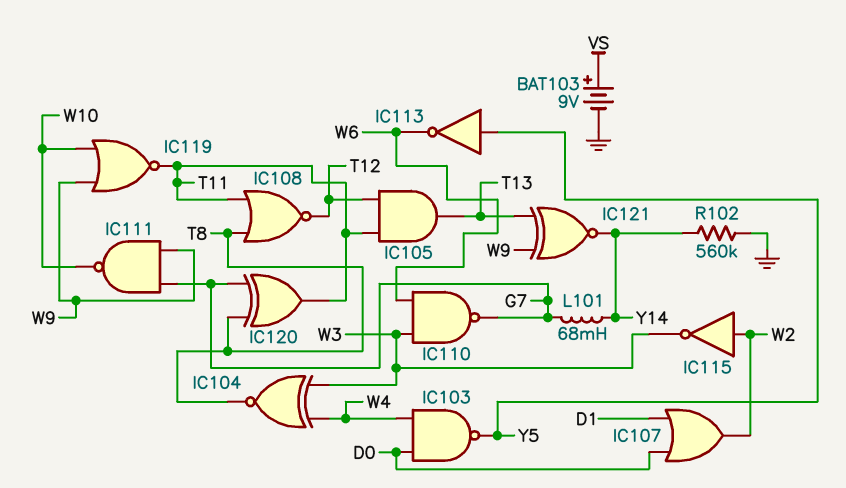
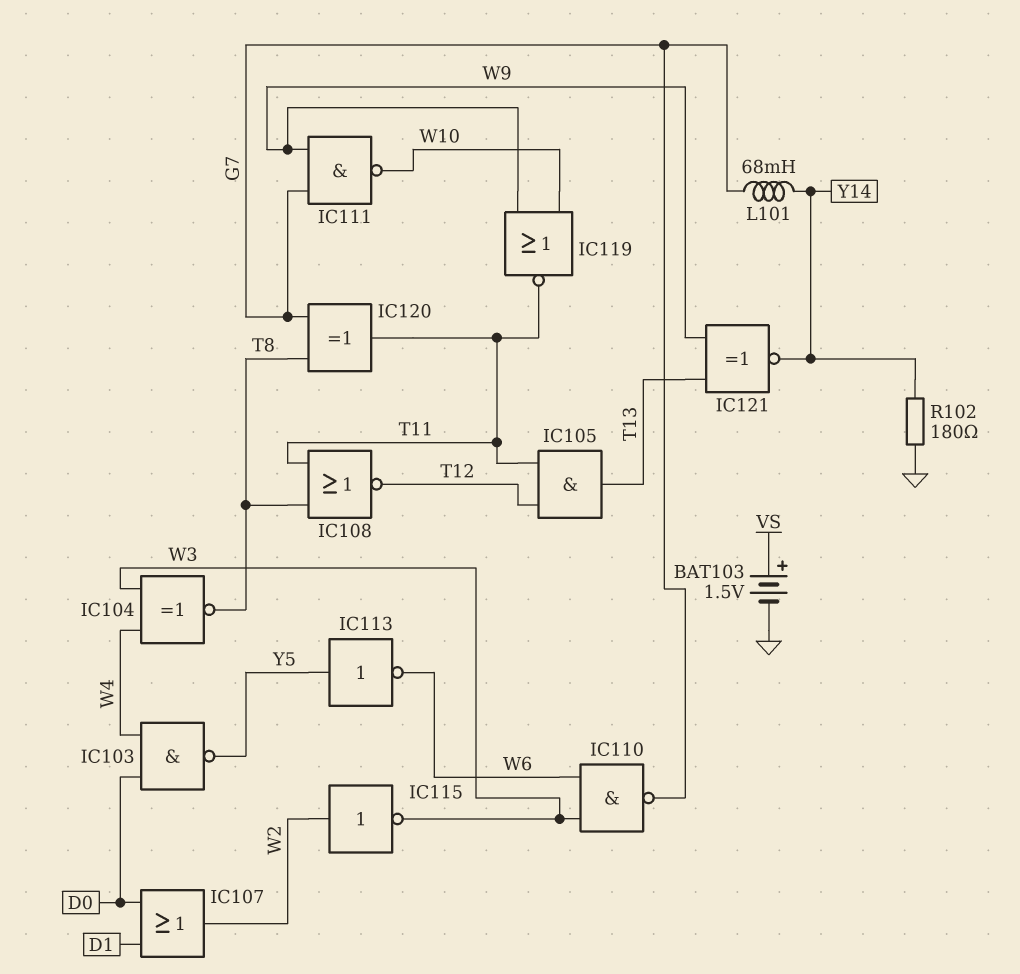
BAT103: 9V (plus VS, minus GND) -> 1.5V (plus VS, minus GND)
R102: 560k (GND, Y14) -> 180 (GND, Y14)

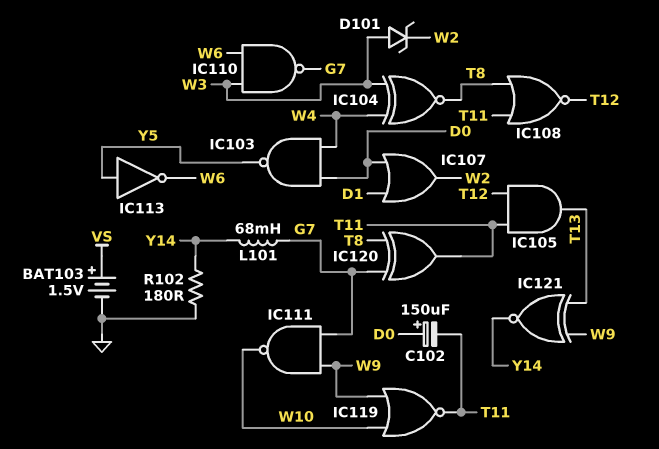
C102: none -> 150uF (plus D0, minus T11)
D101: none -> zener (A W3, K W2)
IC115: NOT (in W2, out W3) -> none

